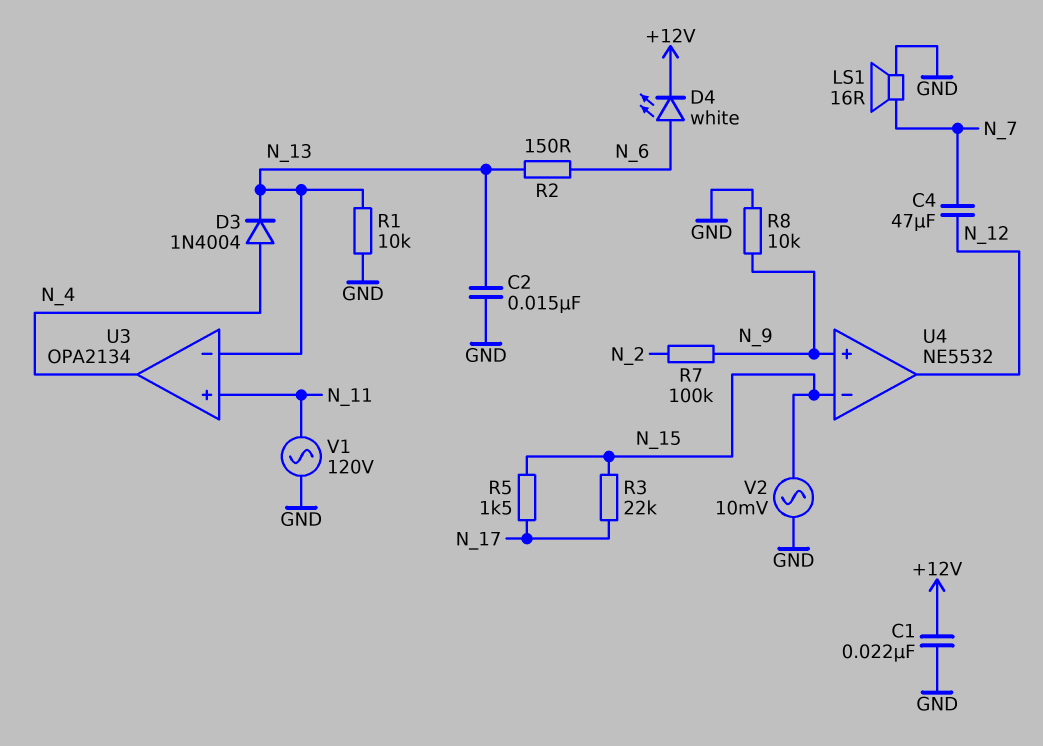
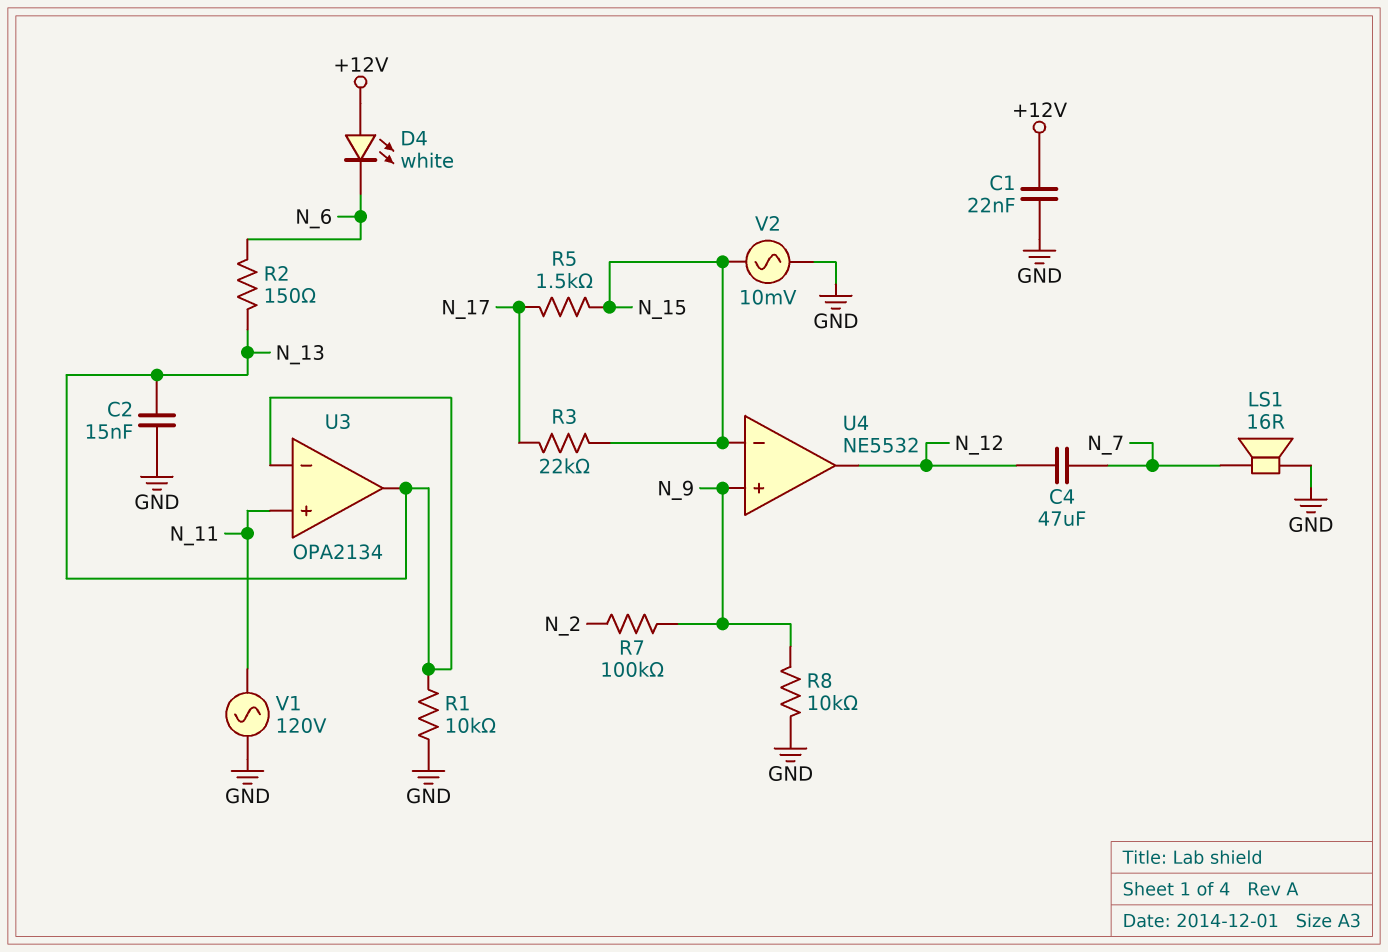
D3: diode 1N4004 (A N_4, K N_13) -> none
D4: LED white (A N_6, K +12V) -> LED white (A +12V, K N_6)
U3 pin out: N_4 -> N_13

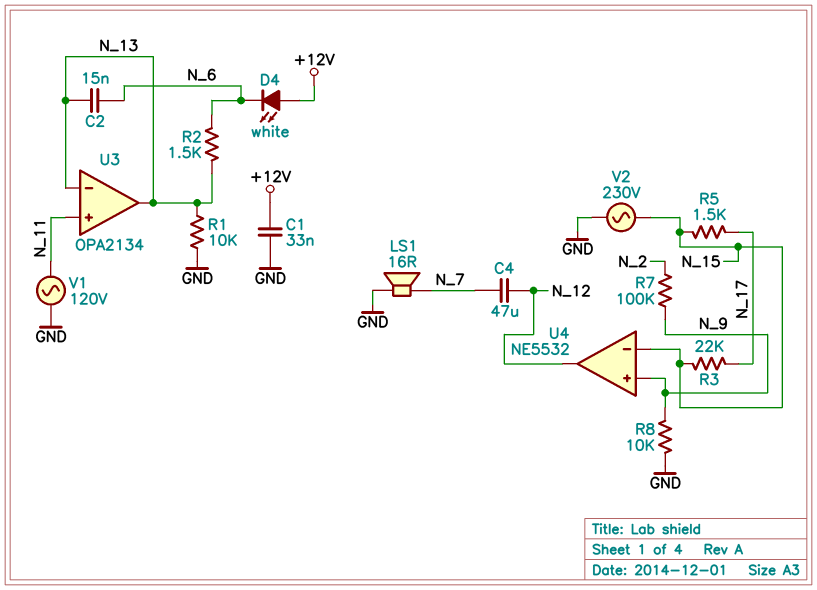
C1: 22nF (+12V, GND) -> 33nF (+12V, GND)
C2: 15nF (GND, N_13) -> 15nF (N_6, N_13)
R2: 150 (N_6, N_13) -> 1.5k (N_6, N_13)
V2: AC 10mV (GND, N_15) -> AC 230V (GND, N_15)

